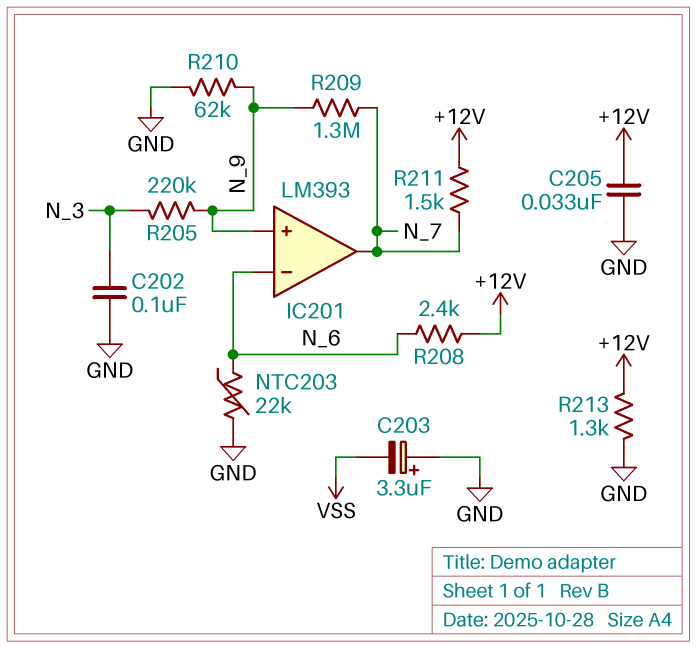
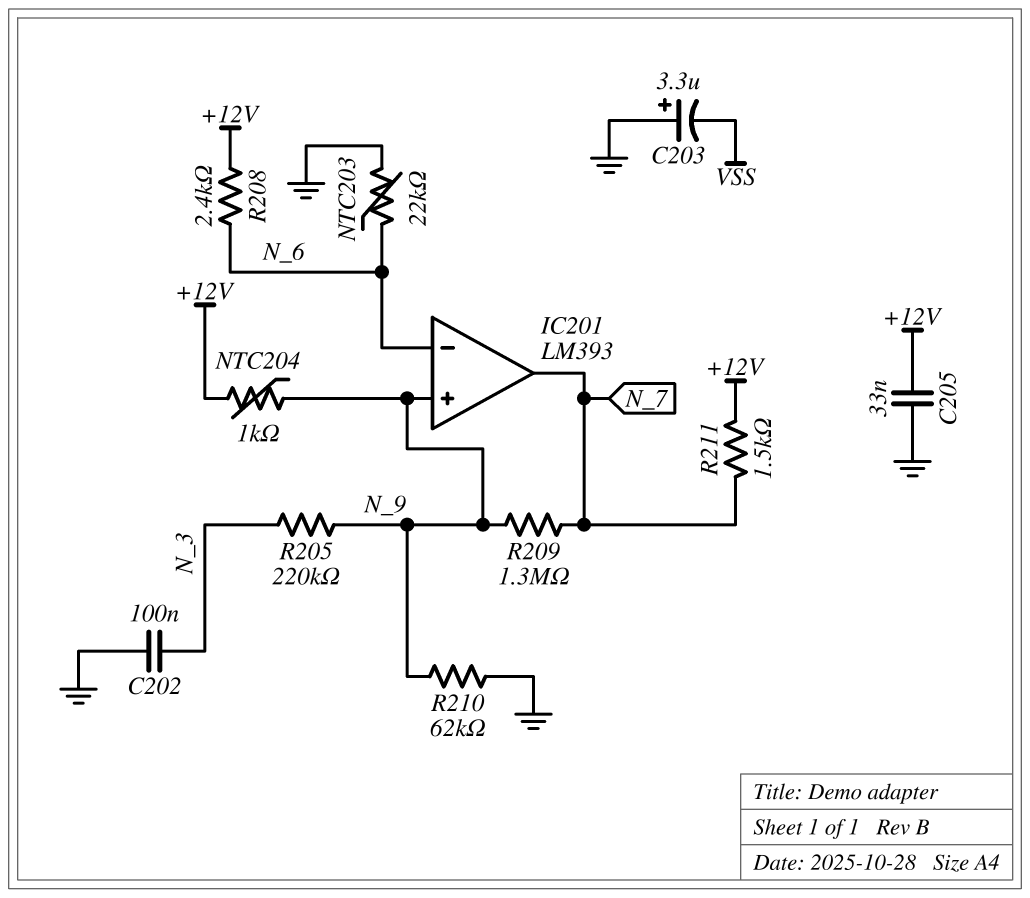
NTC204: none -> 1k (+12V, N_9)
R213: 1.3k (+12V, GND) -> none

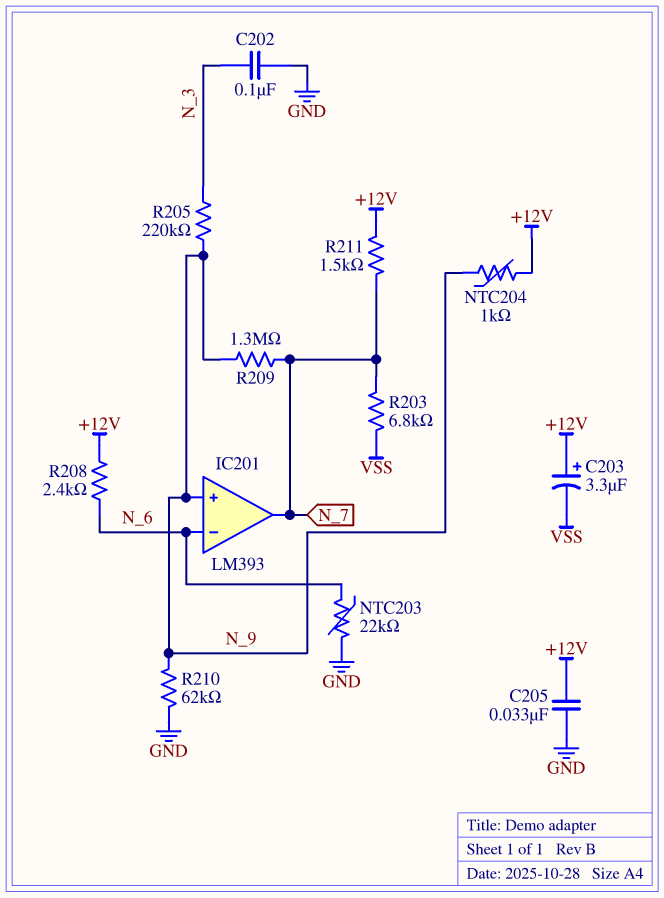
C203: 3.3uF (plus GND, minus VSS) -> 3.3uF (plus +12V, minus VSS)
R203: none -> 6.8k (N_7, VSS)

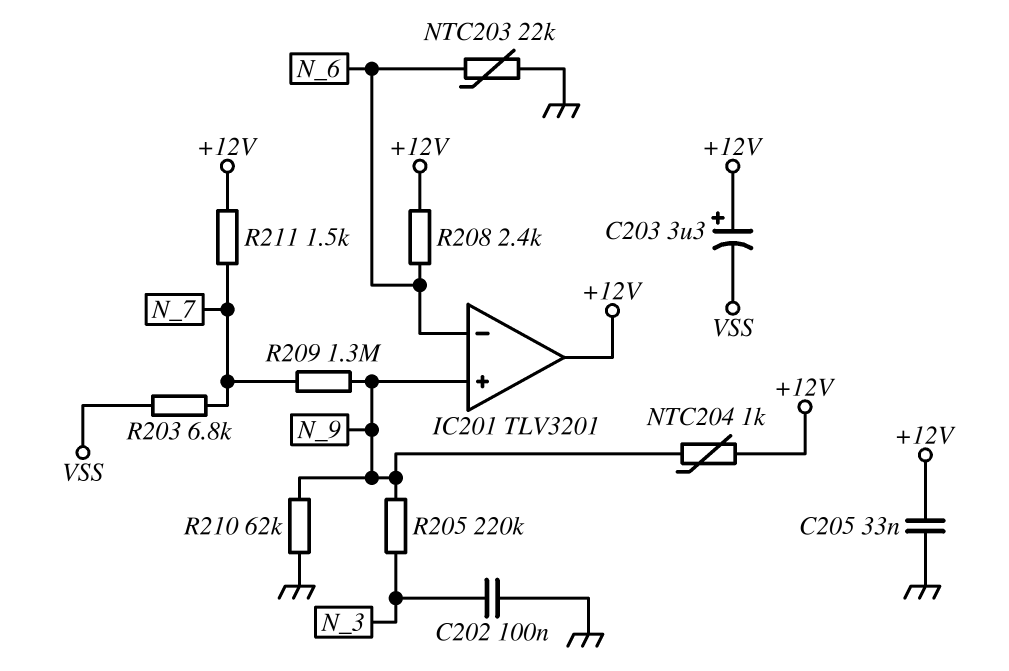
IC201: LM393 -> TLV3201
IC201 pin out: N_7 -> +12V

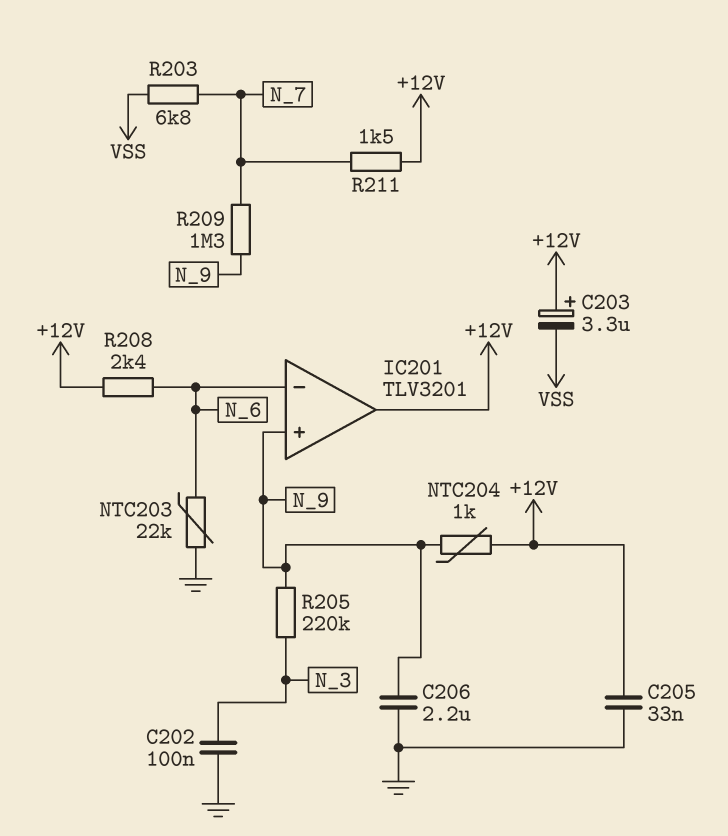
C206: none -> 2.2uF (GND, N_9)
R210: 62k (GND, N_9) -> none

